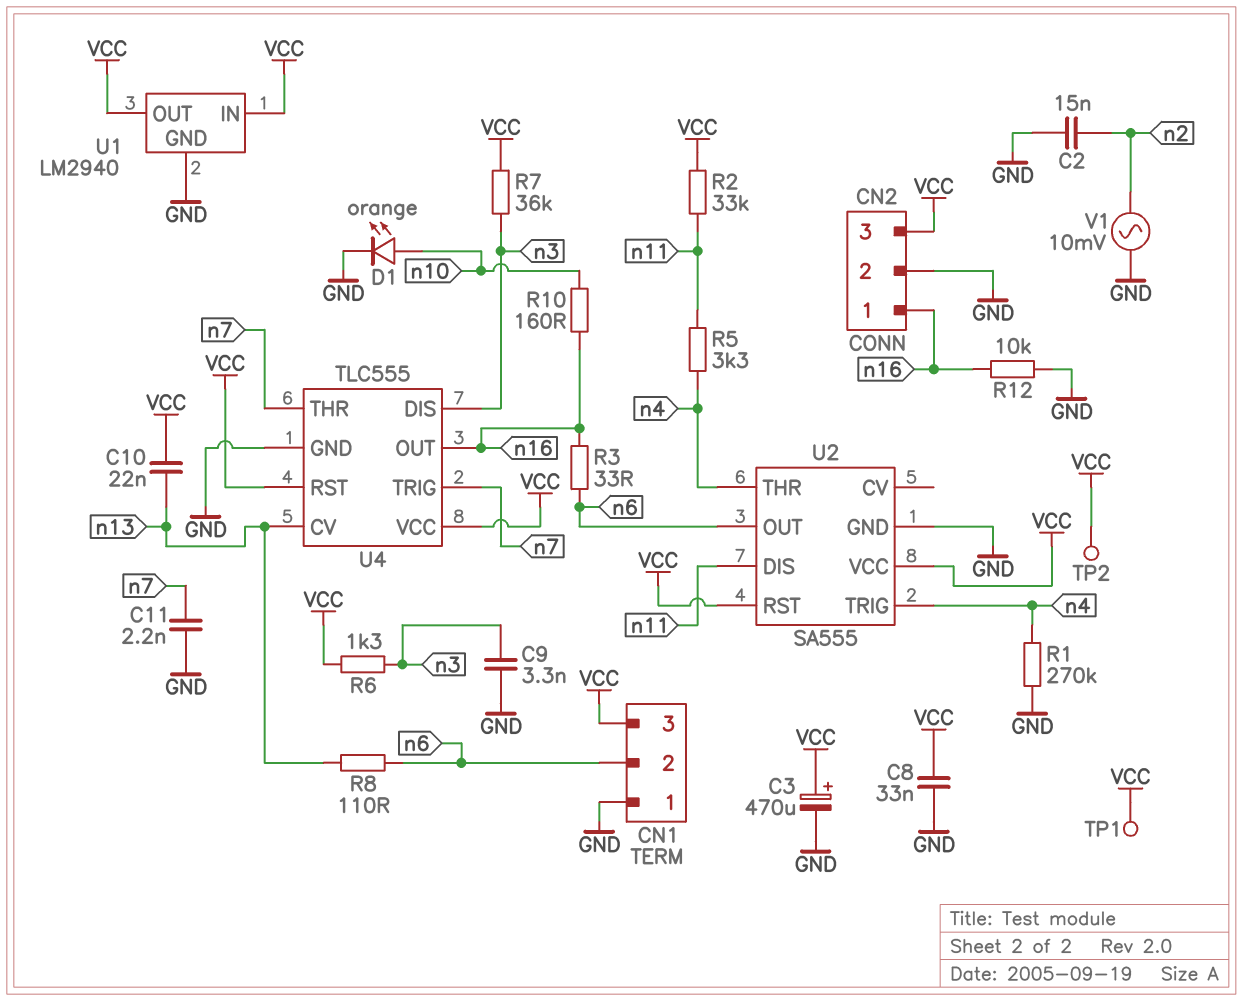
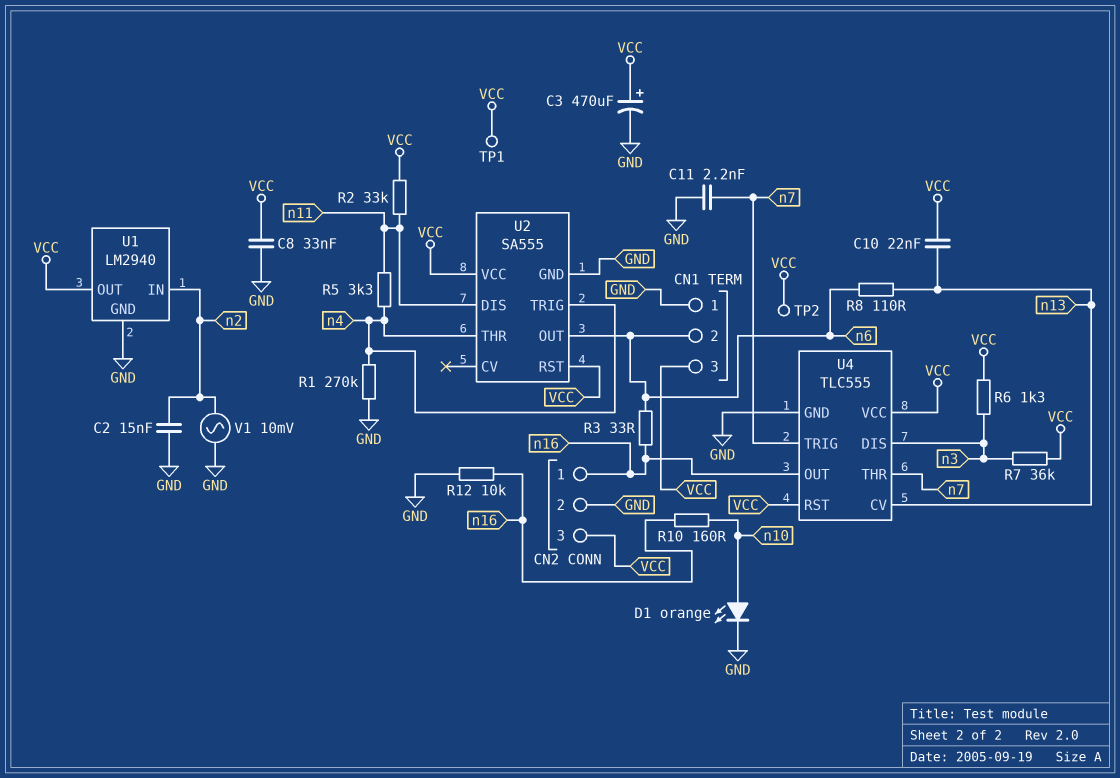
C9: 3.3nF (GND, n3) -> none
U1 pin IN: VCC -> n2

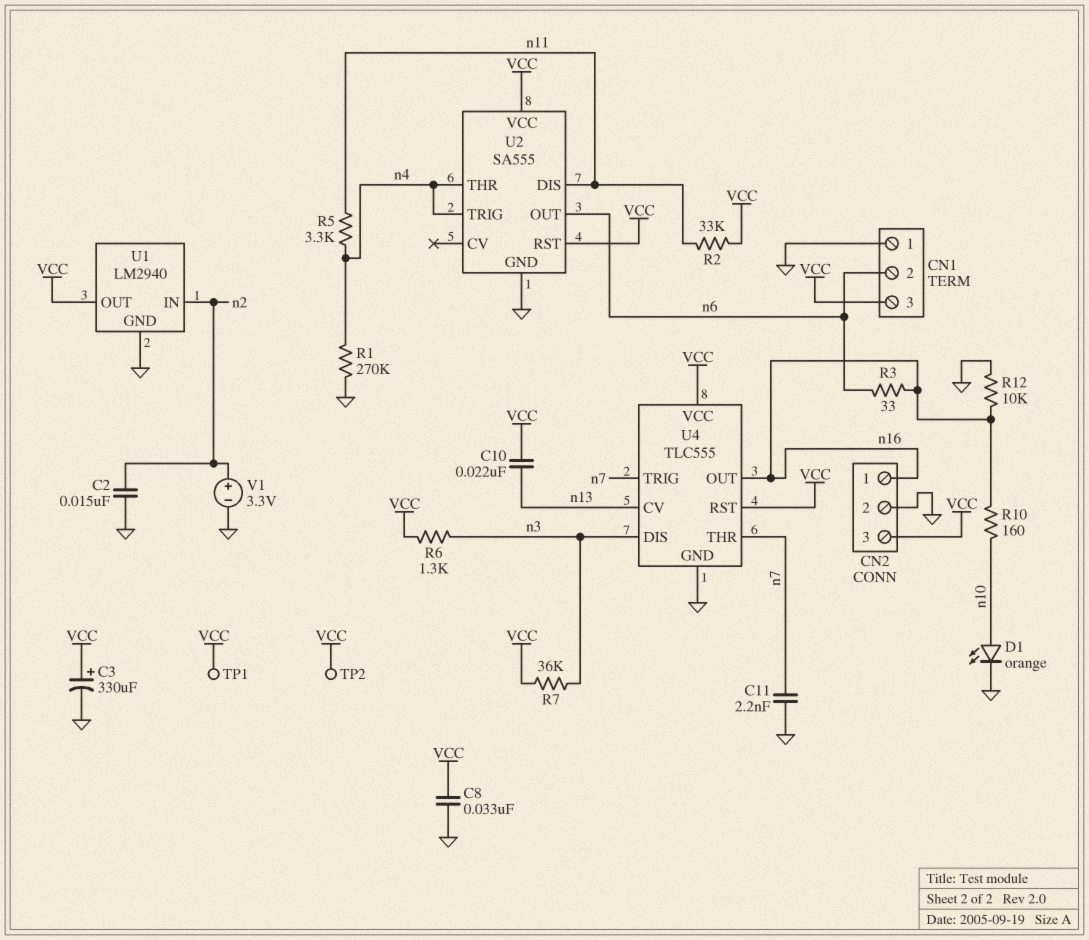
C3: 470uF (plus VCC, minus GND) -> 330uF (plus VCC, minus GND)
R8: 110 (n6, n13) -> none
V1: AC 10mV (GND, n2) -> 3.3V (plus n2, minus GND)

